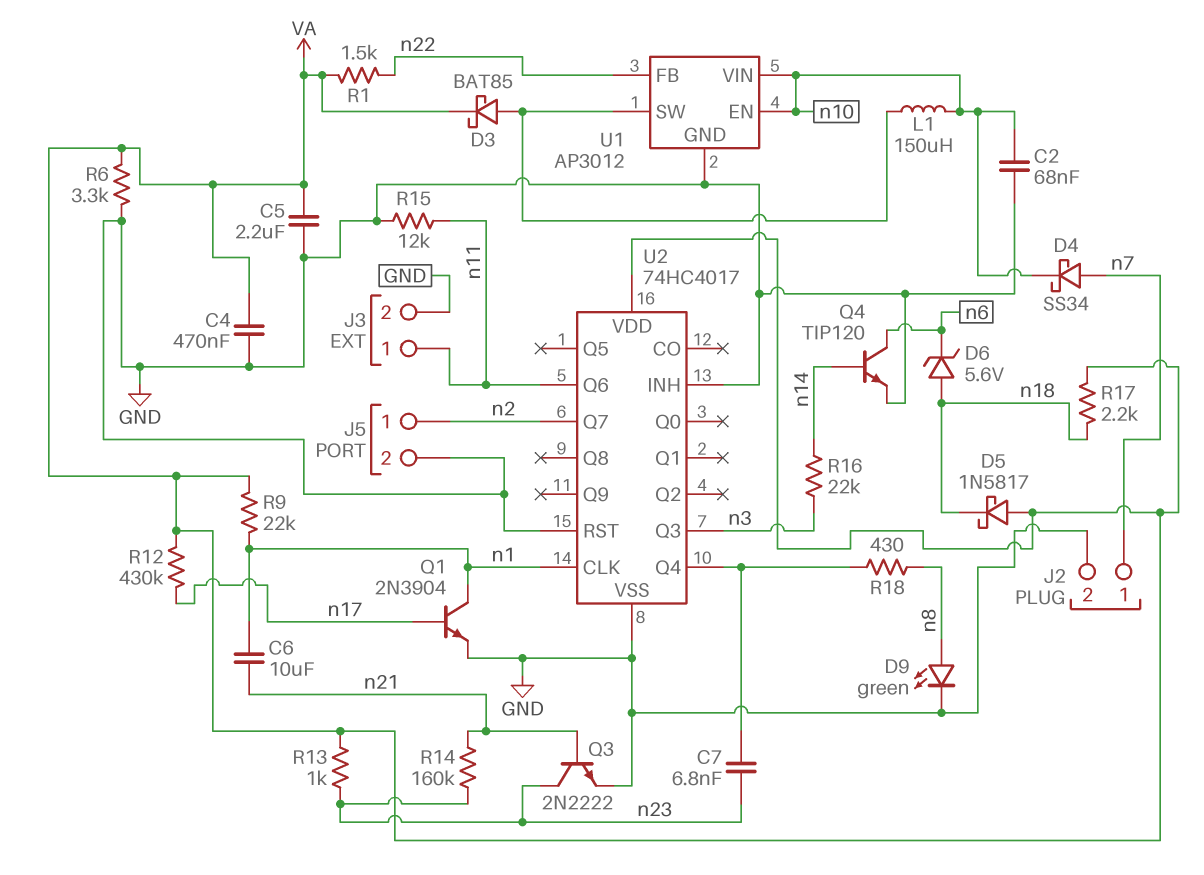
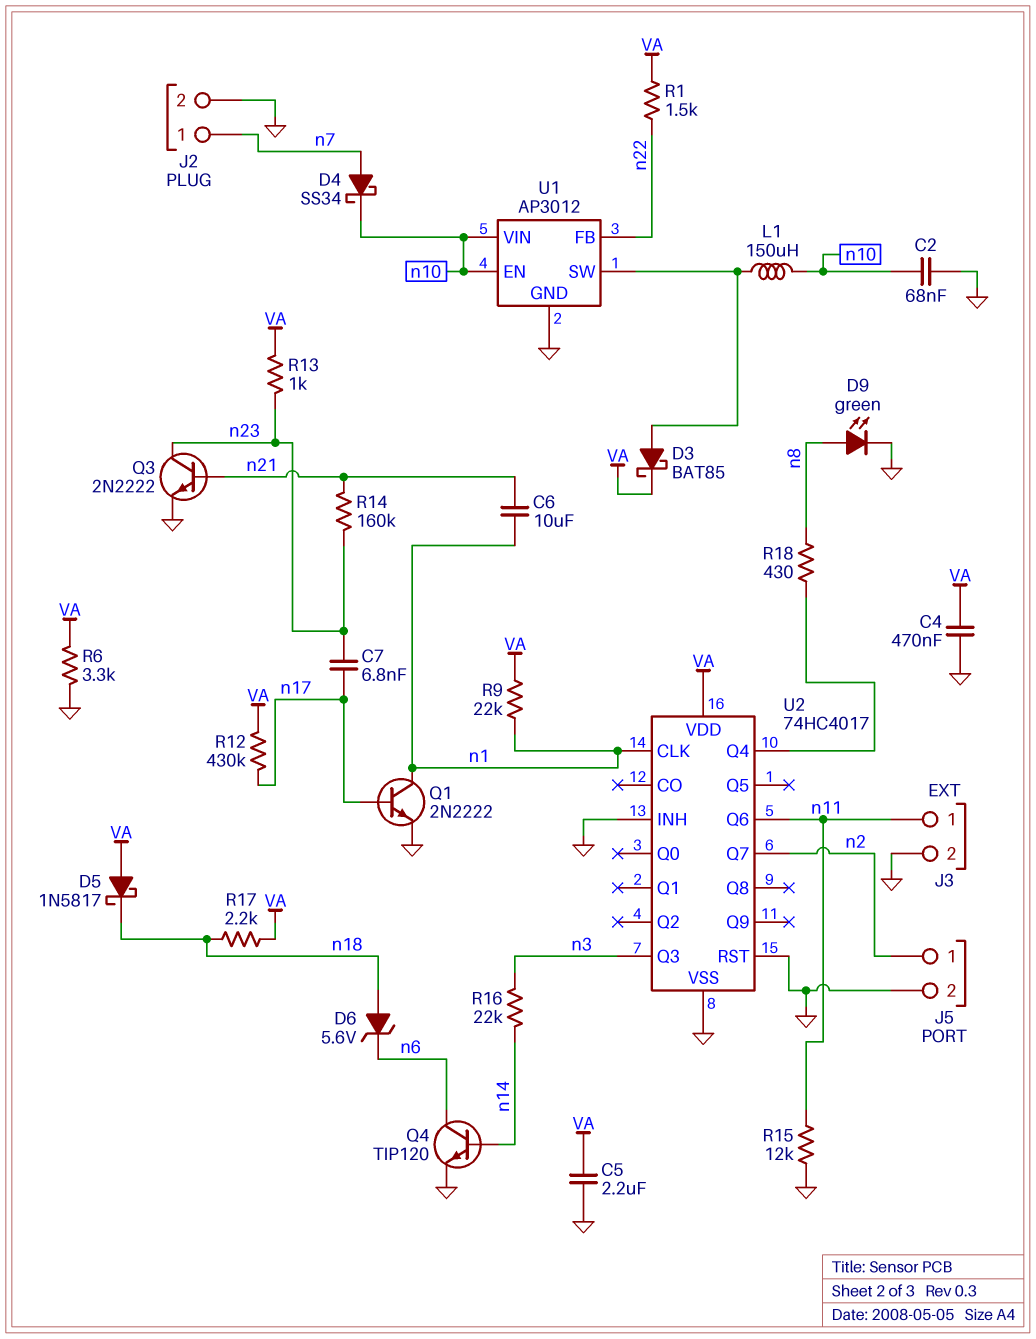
C7: 6.8nF (U2/Q4, n23) -> 6.8nF (n17, n23)
Q1: NPN 2N3904 (B n17, C n1, E GND) -> NPN 2N2222 (B n17, C n1, E GND)

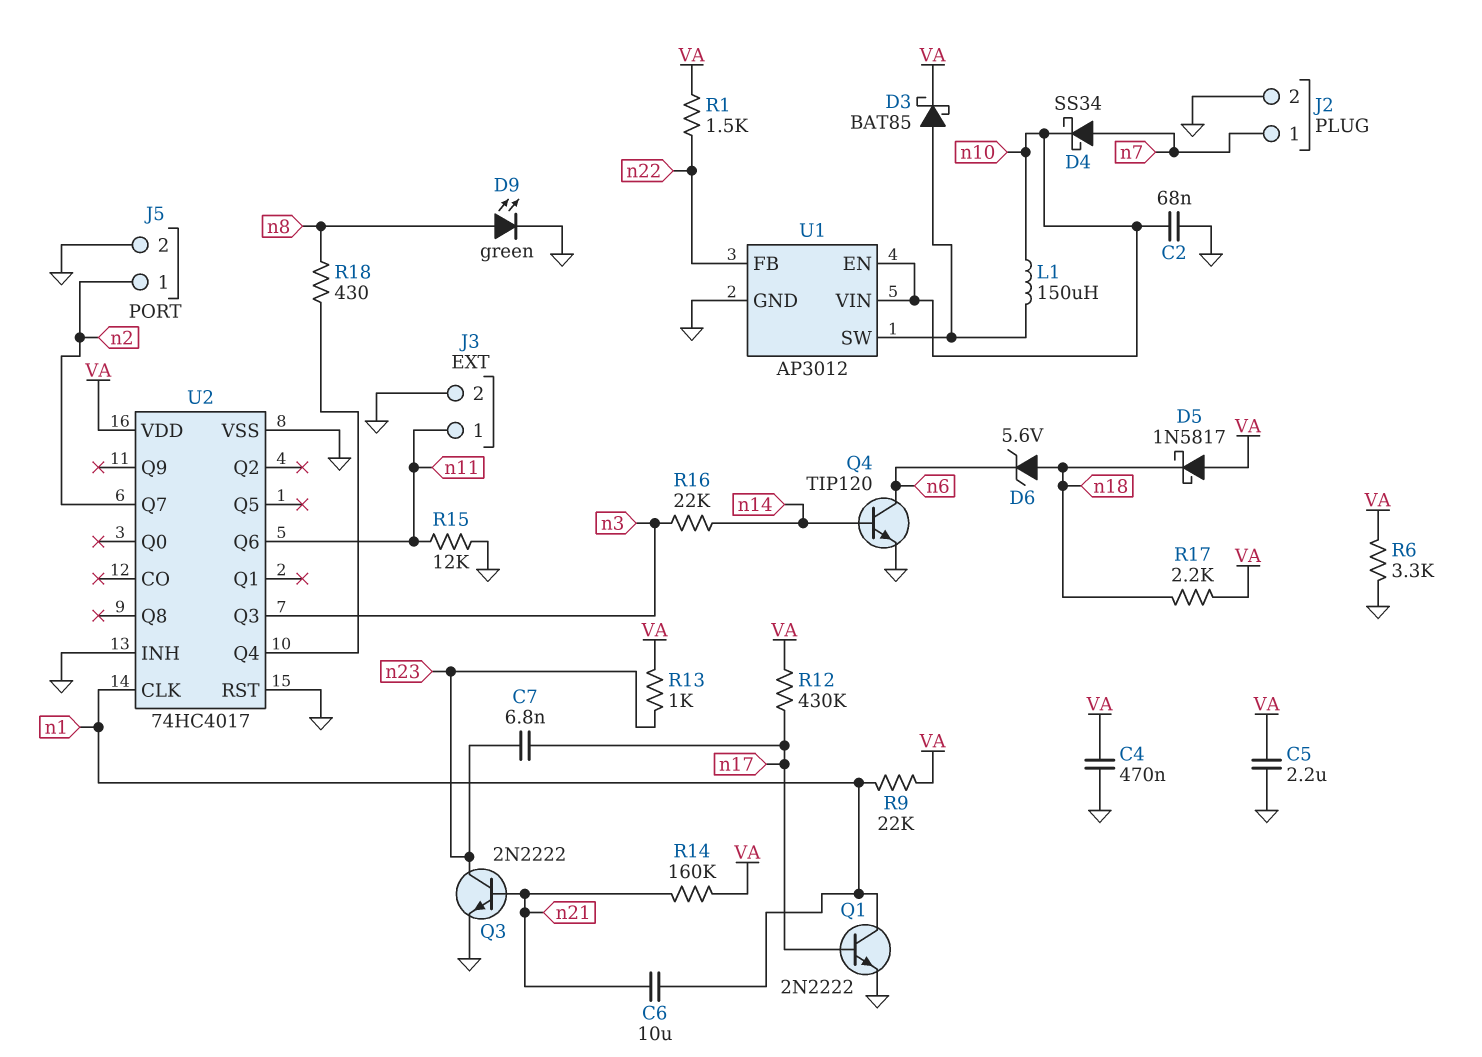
R14: 160k (n21, n23) -> 160k (VA, n21)

